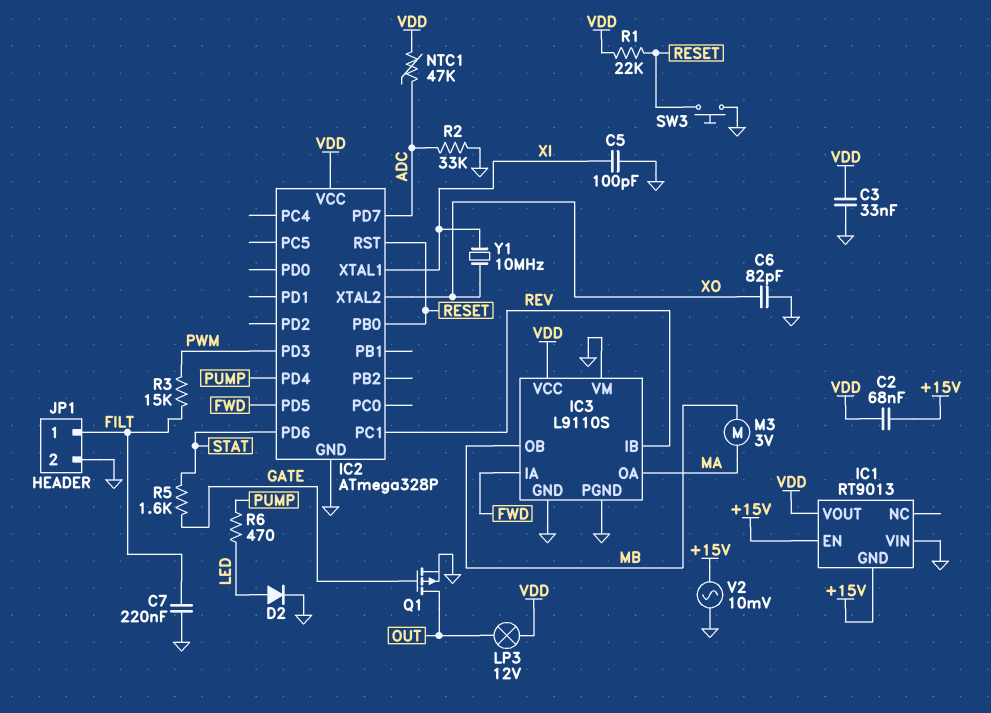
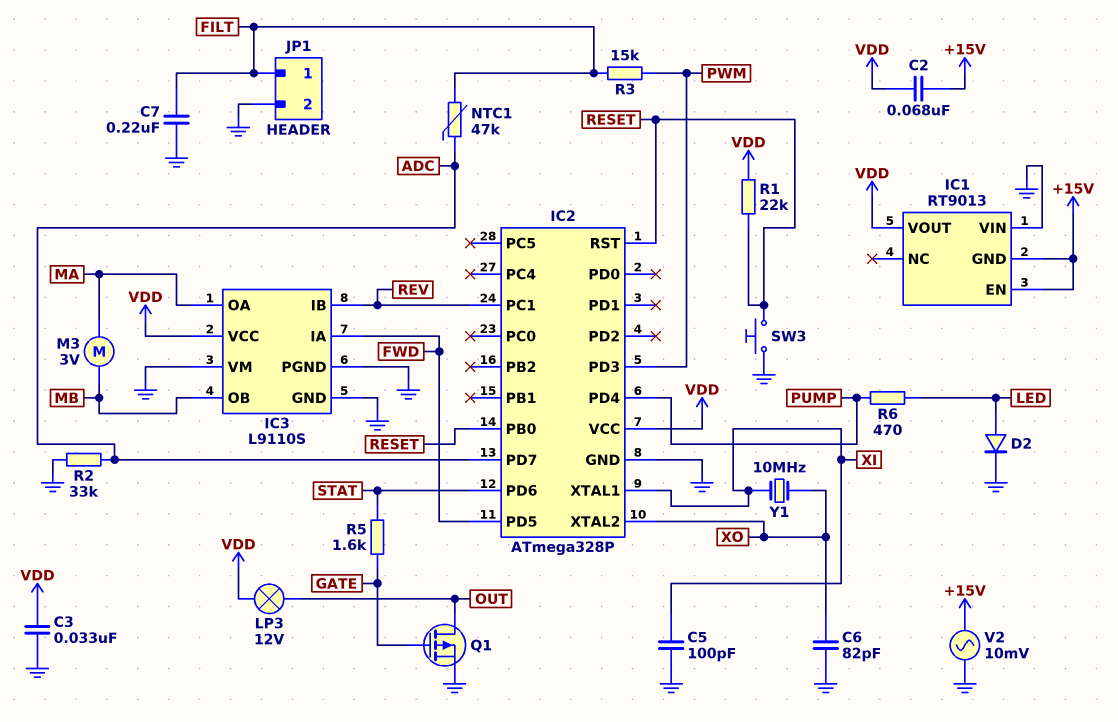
NTC1: 47k (ADC, VDD) -> 47k (ADC, FILT)

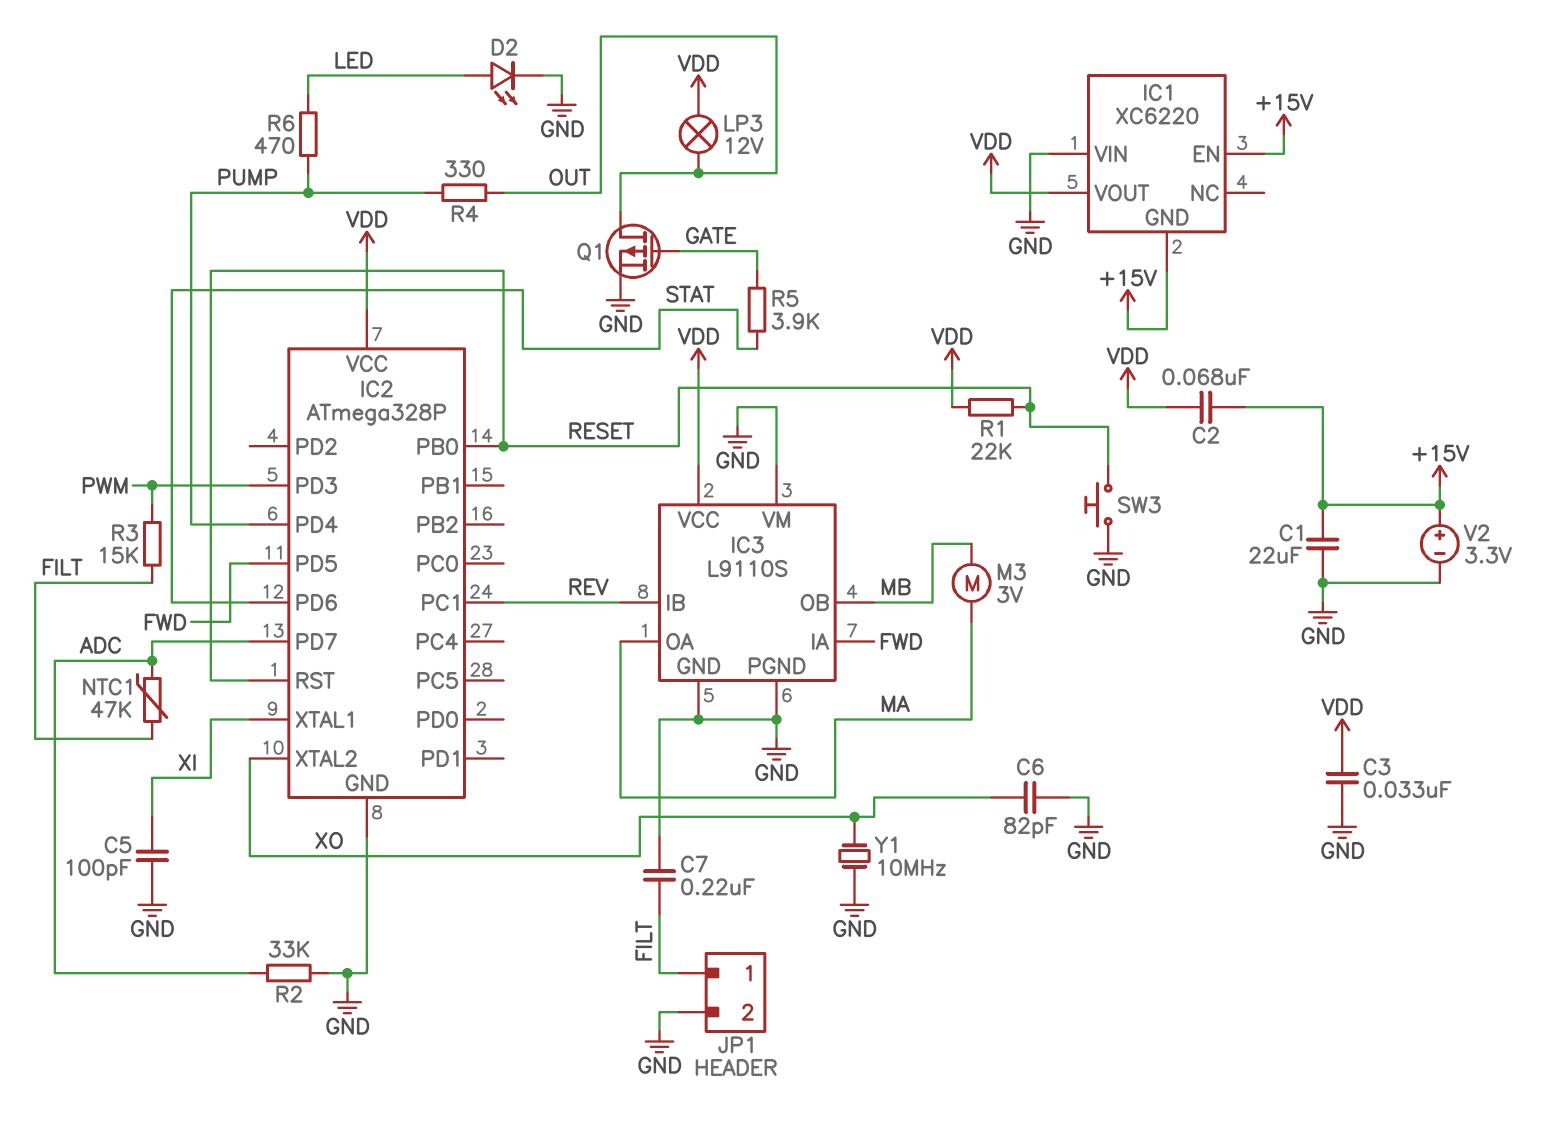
C1: none -> 22uF (+15V, GND)
D2: diode (A LED, K GND) -> LED (A LED, K GND)
IC1: RT9013 -> XC6220
R4: none -> 330 (OUT, PUMP)
R5: 1.6k (GATE, STAT) -> 3.9k (GATE, STAT)
V2: AC 10mV (+15V, GND) -> 3.3V (plus +15V, minus GND)
Y1: 10MHz (XI, XO) -> 10MHz (GND, XO)

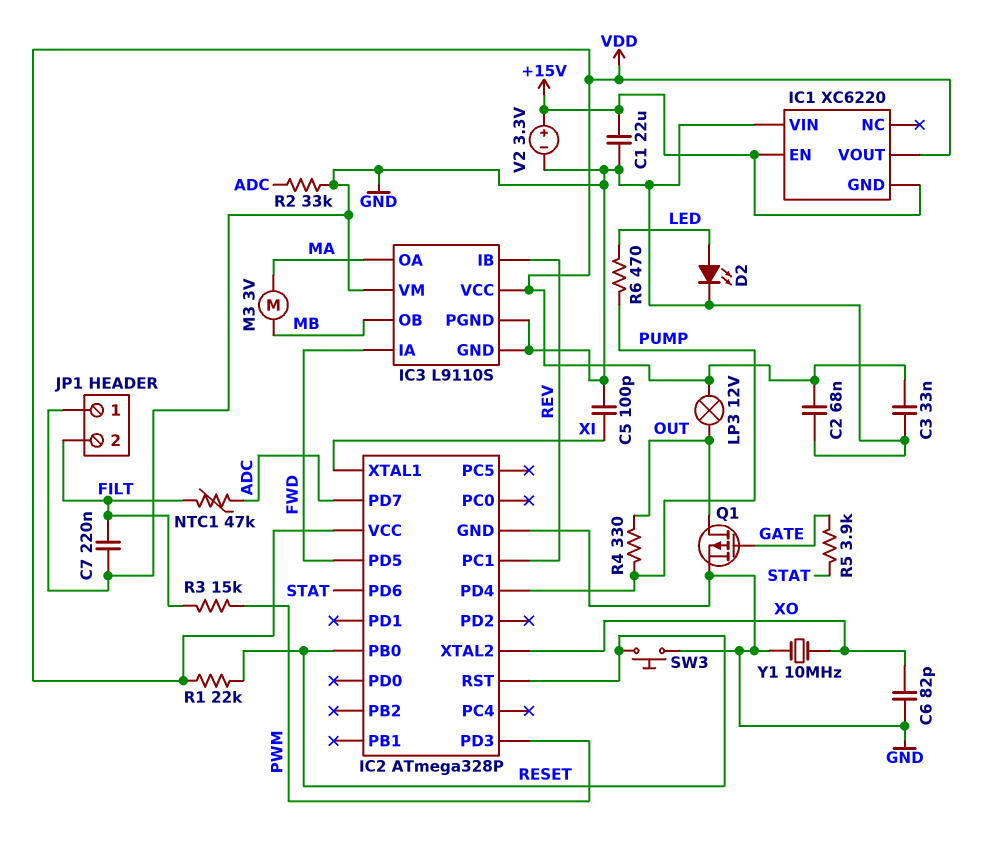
C2: 68nF (+15V, VDD) -> 68nF (GND, VDD)
JP1 pin 1: FILT -> GND
JP1 pin 2: GND -> FILT

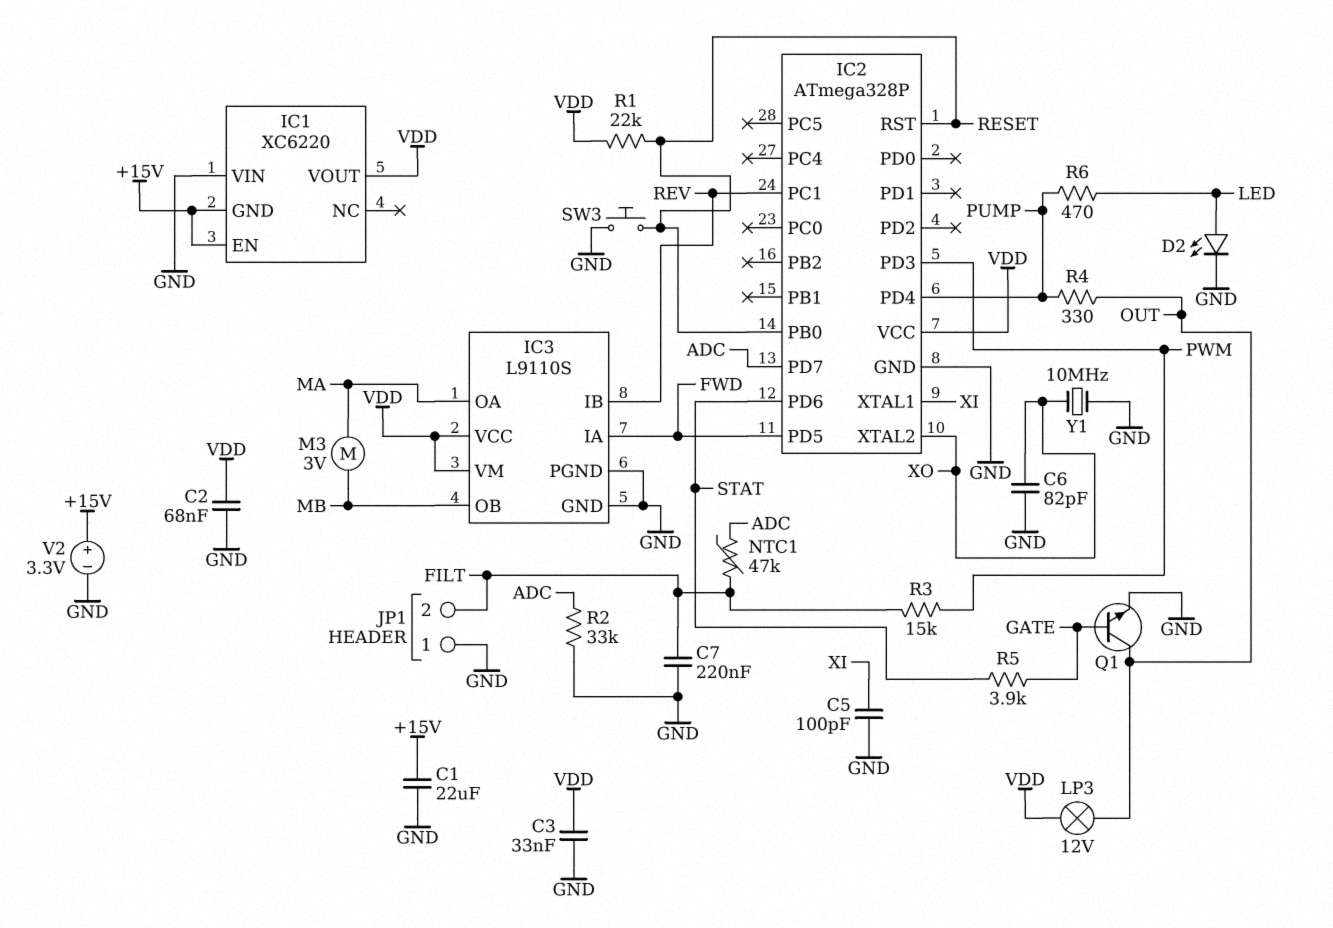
IC3 pin VM: GND -> VDD
Q1: PMOS (G GATE, D OUT, S GND) -> NPN (B GATE, C OUT, E GND)

